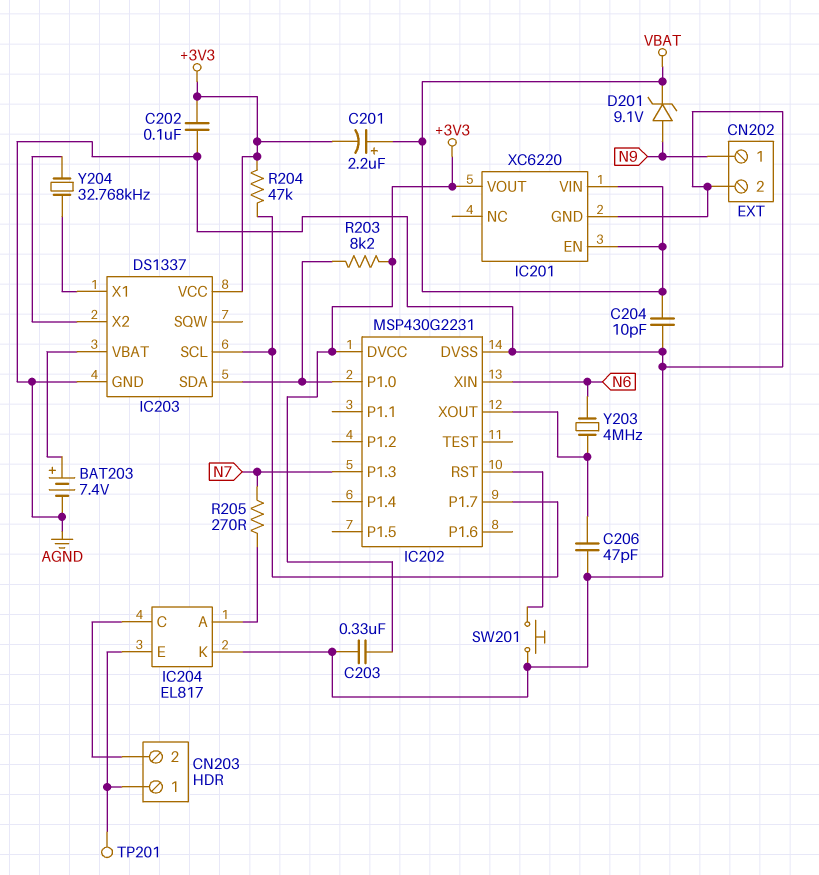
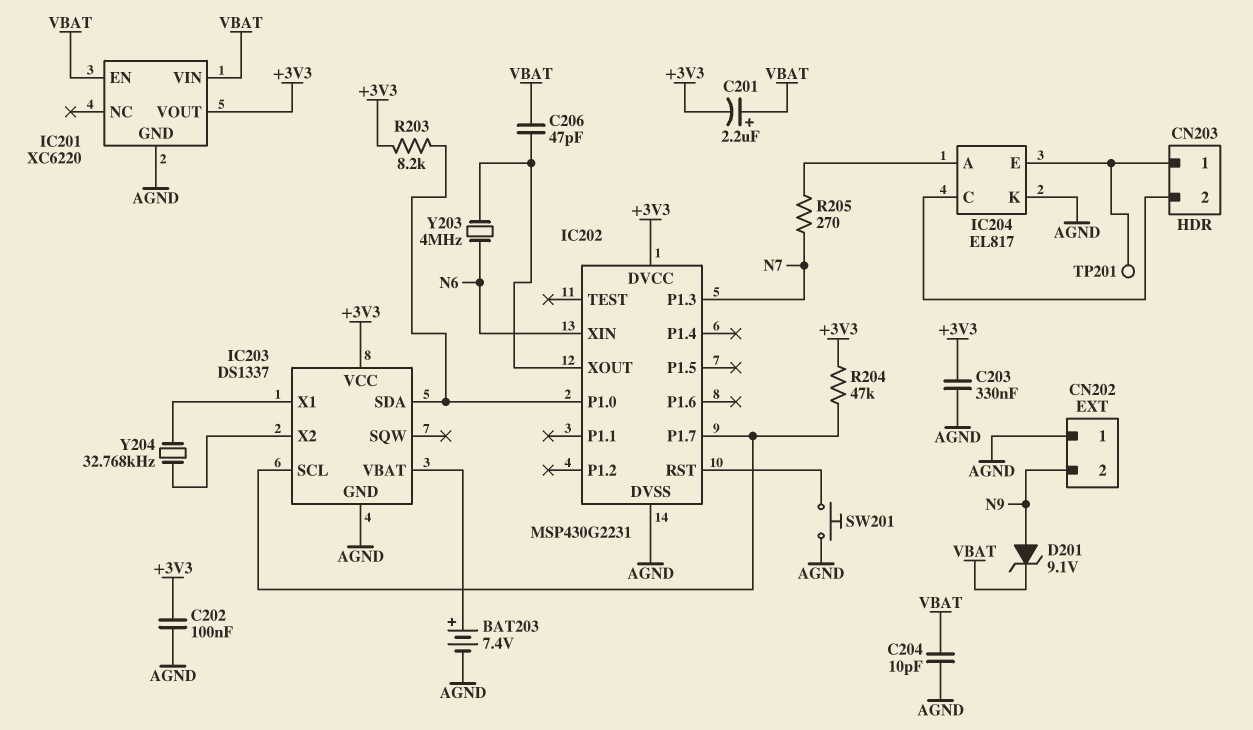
C206: 47pF (AGND, IC202/XOUT) -> 47pF (IC202/XOUT, VBAT)
CN202 pin 1: N9 -> AGND
CN202 pin 2: AGND -> N9

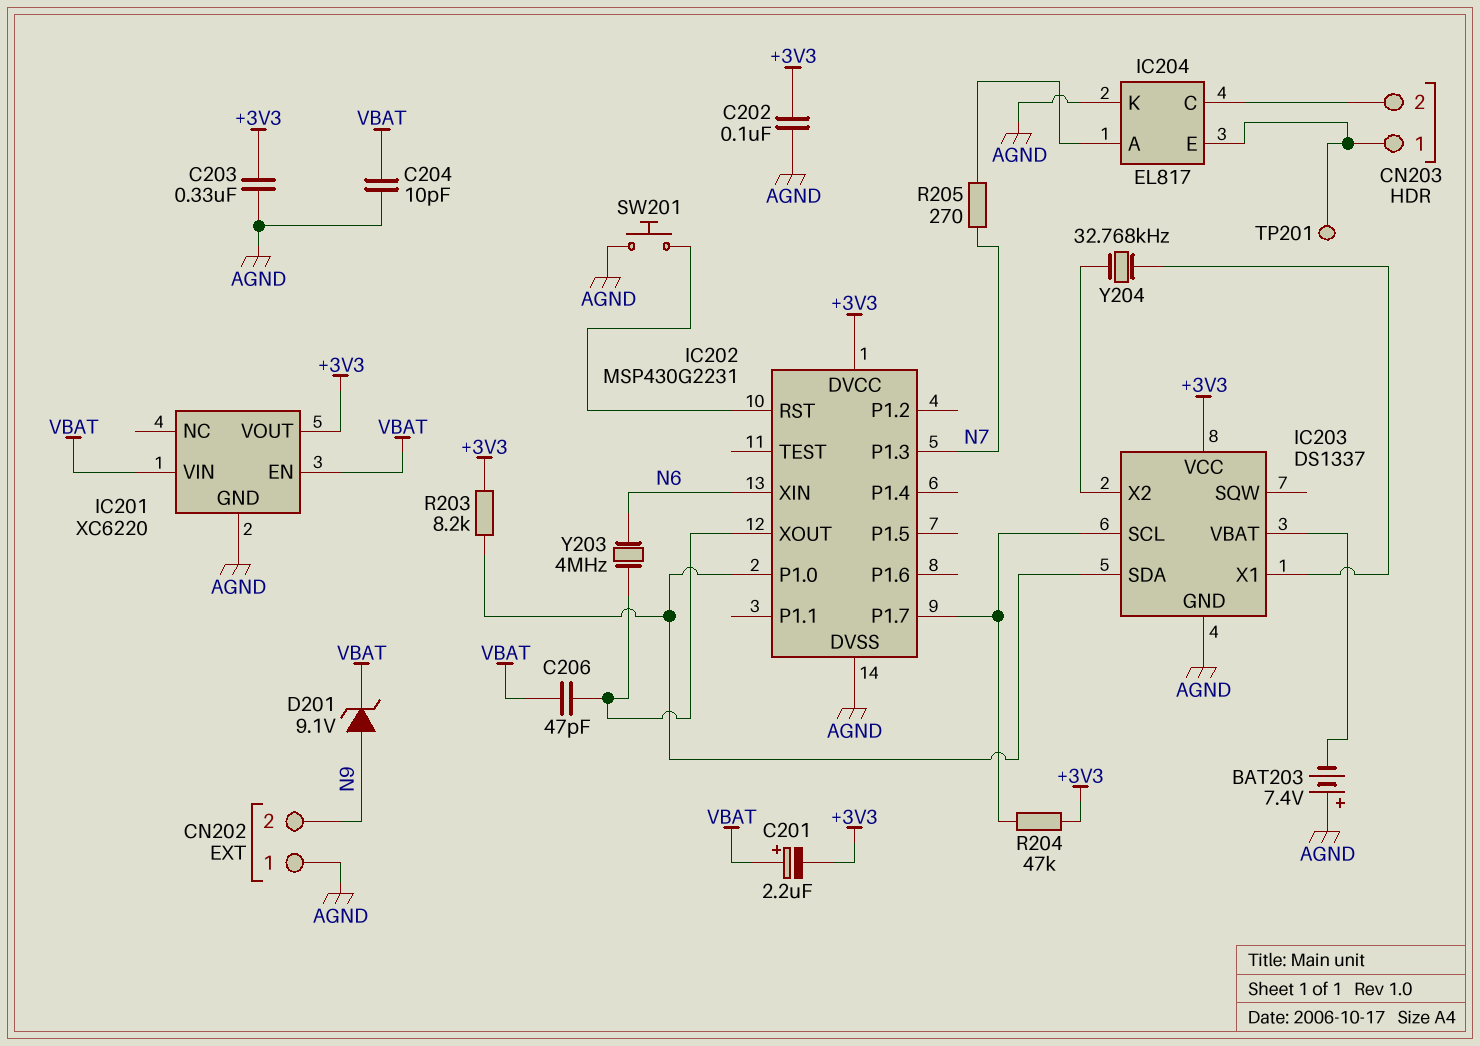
BAT203: 7.4V (plus IC203/VBAT, minus AGND) -> 7.4V (plus AGND, minus IC203/VBAT)

